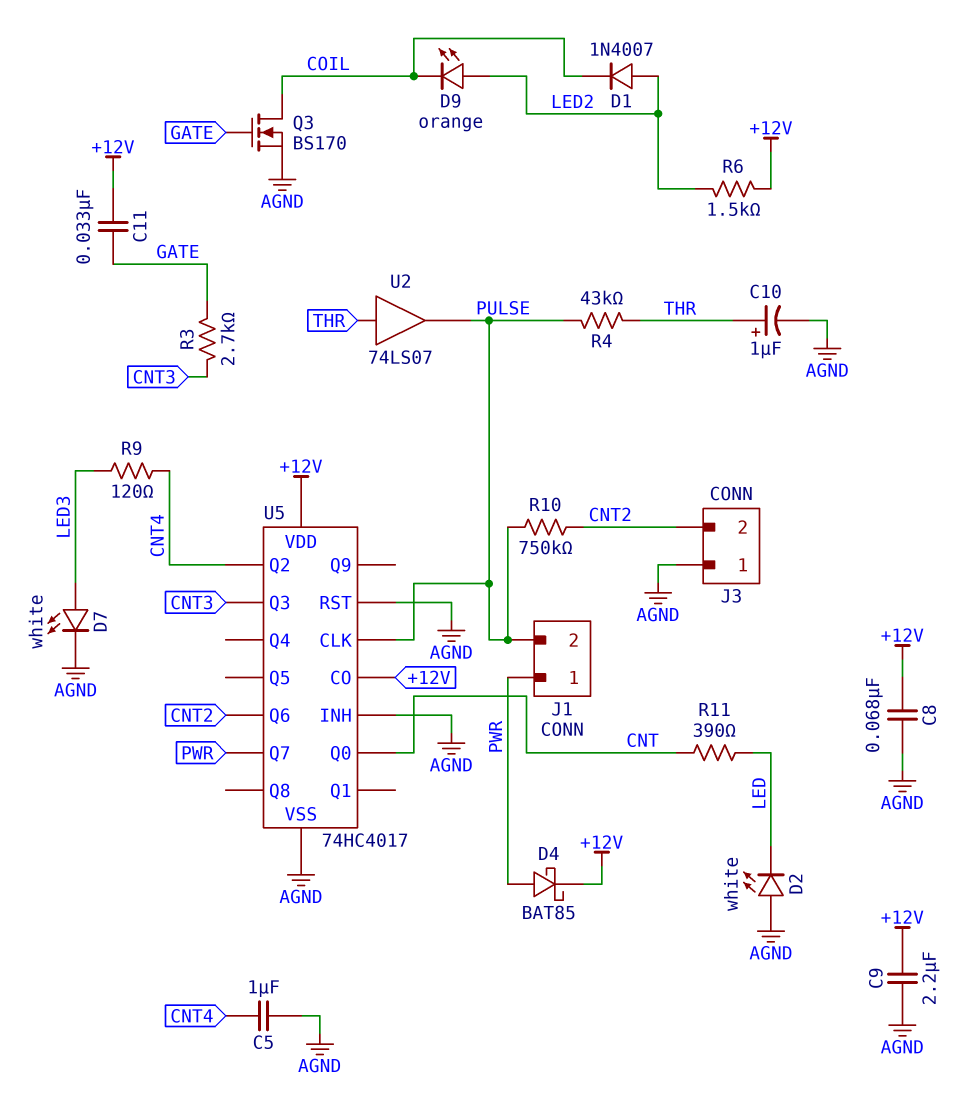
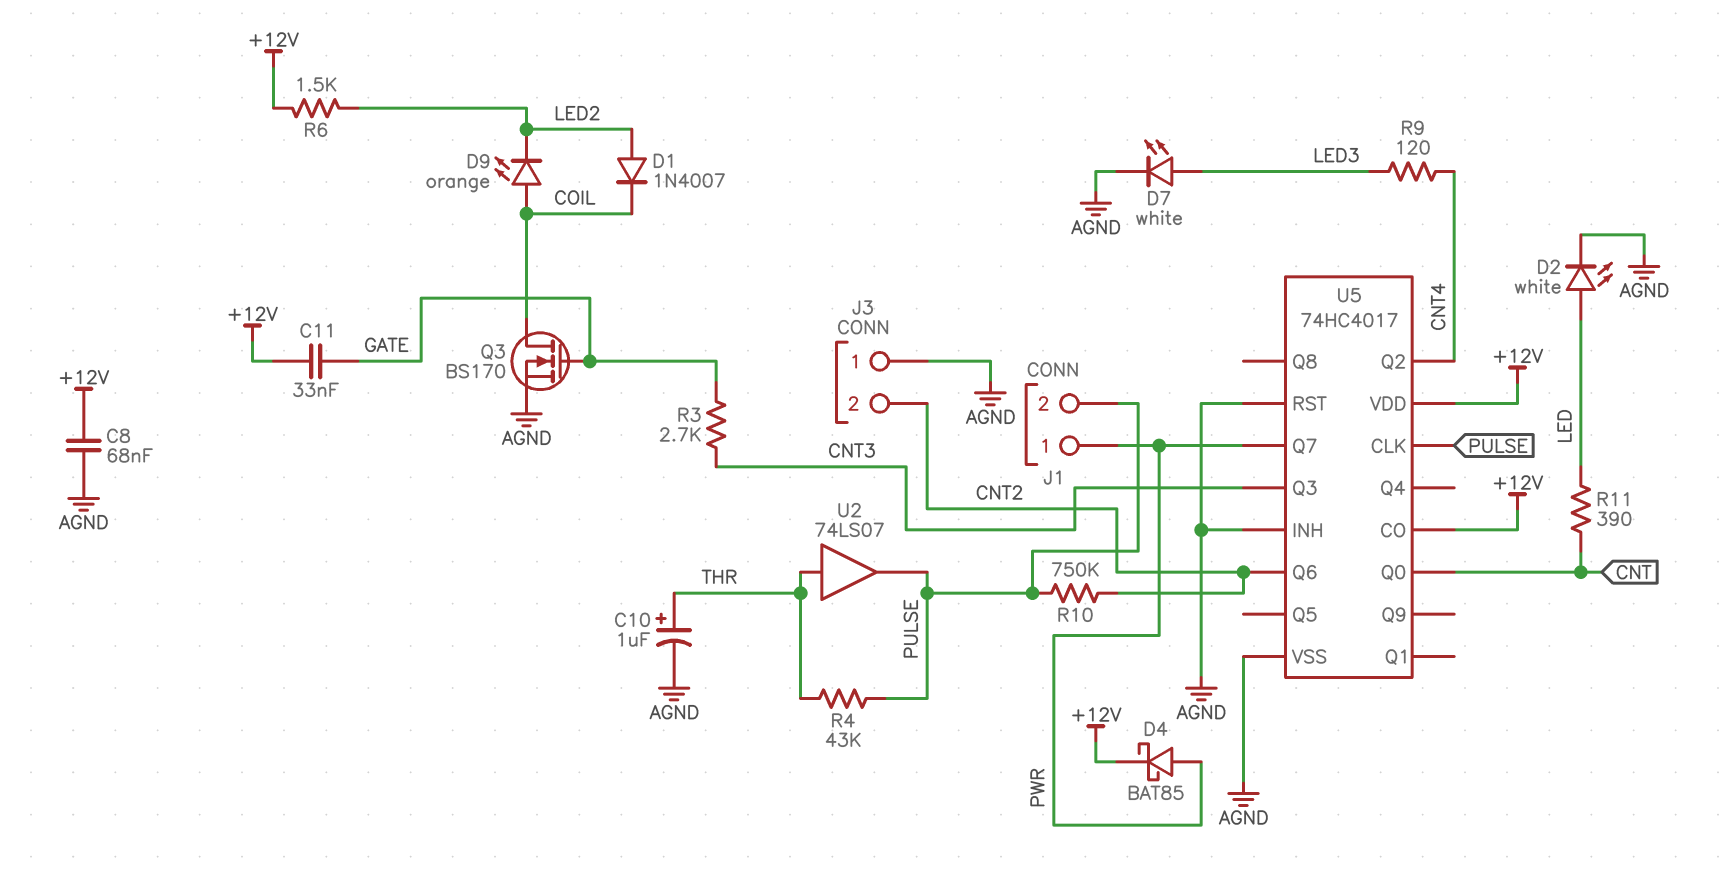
C5: 1uF (AGND, CNT4) -> none
C9: 2.2uF (+12V, AGND) -> none
D2: LED white (A AGND, K LED) -> LED white (A LED, K AGND)
D9: LED orange (A LED2, K COIL) -> LED orange (A COIL, K LED2)

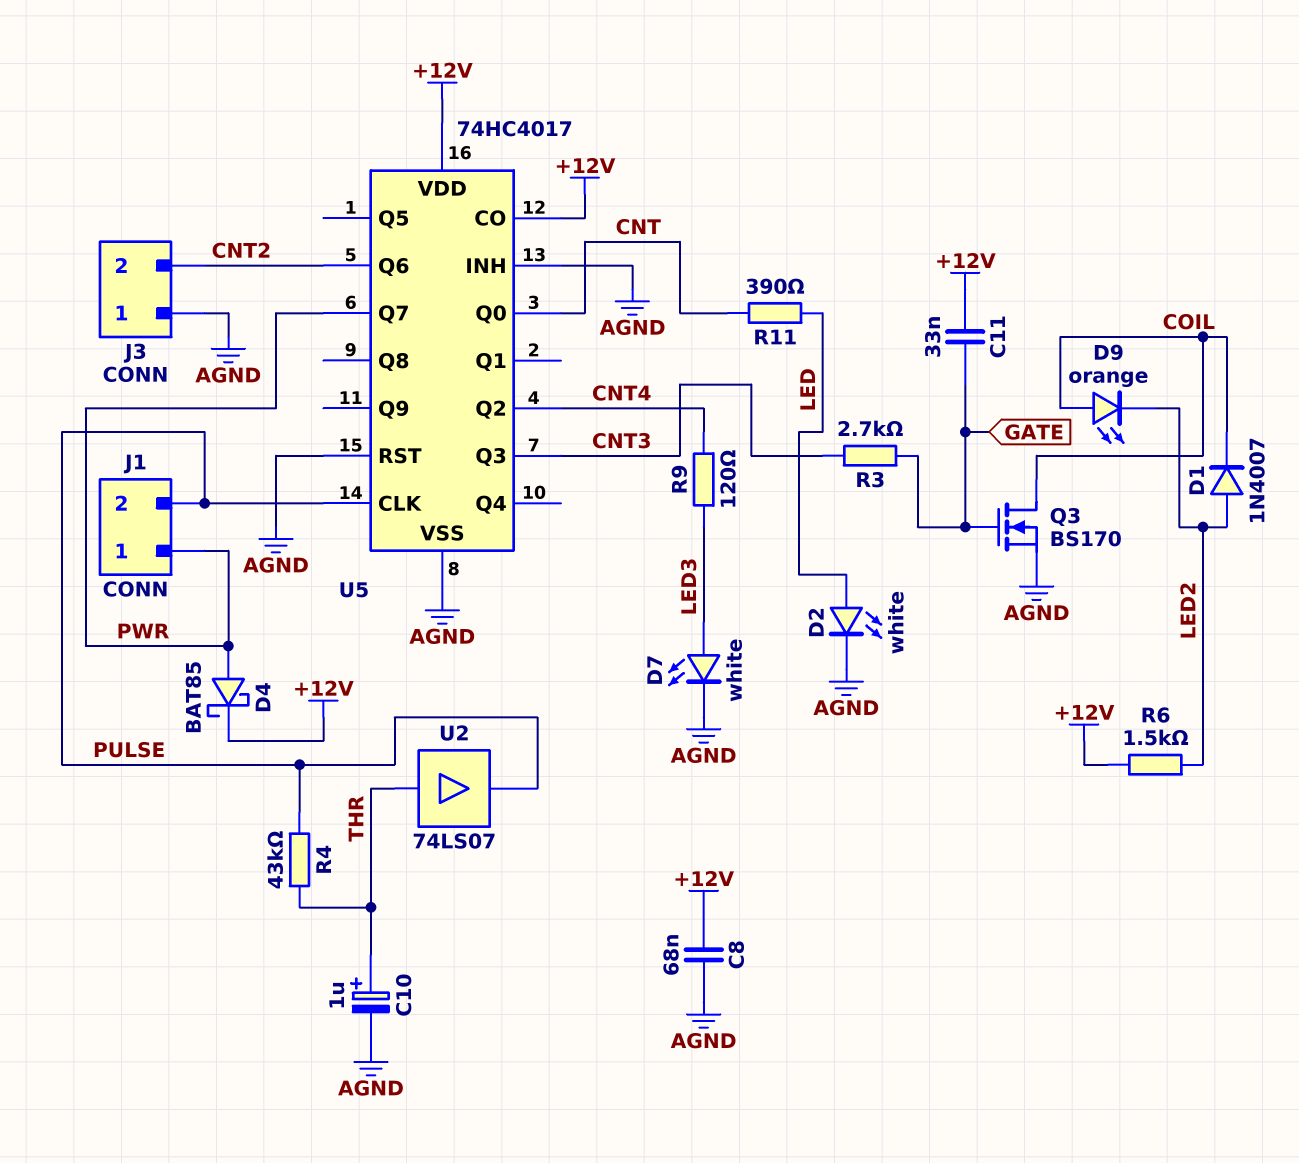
R10: 750k (CNT2, PULSE) -> none

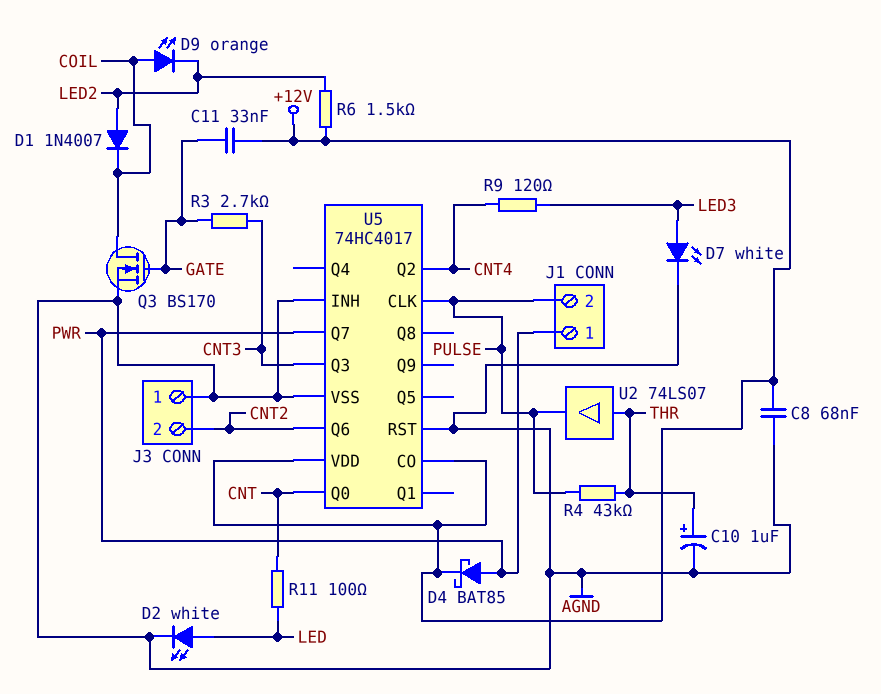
R11: 390 (CNT, LED) -> 100 (CNT, LED)

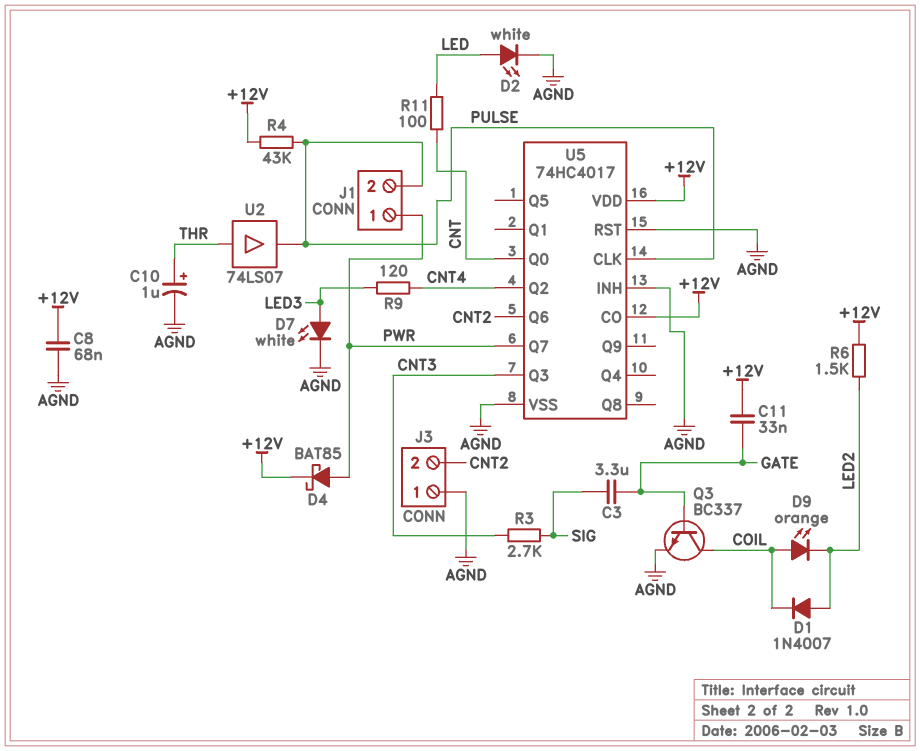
C3: none -> 3.3uF (GATE, SIG)
Q3: NMOS BS170 (G GATE, D COIL, S AGND) -> NPN BC337 (B GATE, C COIL, E AGND)
R3: 2.7k (CNT3, GATE) -> 2.7k (CNT3, SIG)
R4: 43k (PULSE, THR) -> 43k (+12V, PULSE)

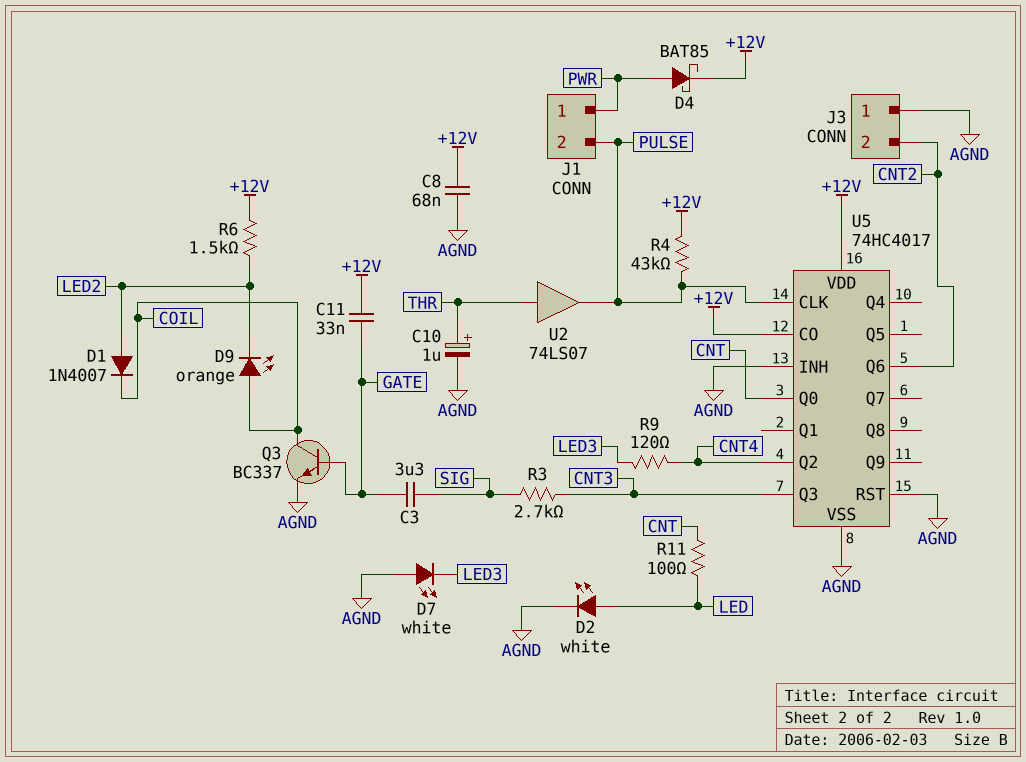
D7: LED white (A LED3, K AGND) -> LED white (A AGND, K LED3)
U5 pin Q7: PWR -> none

